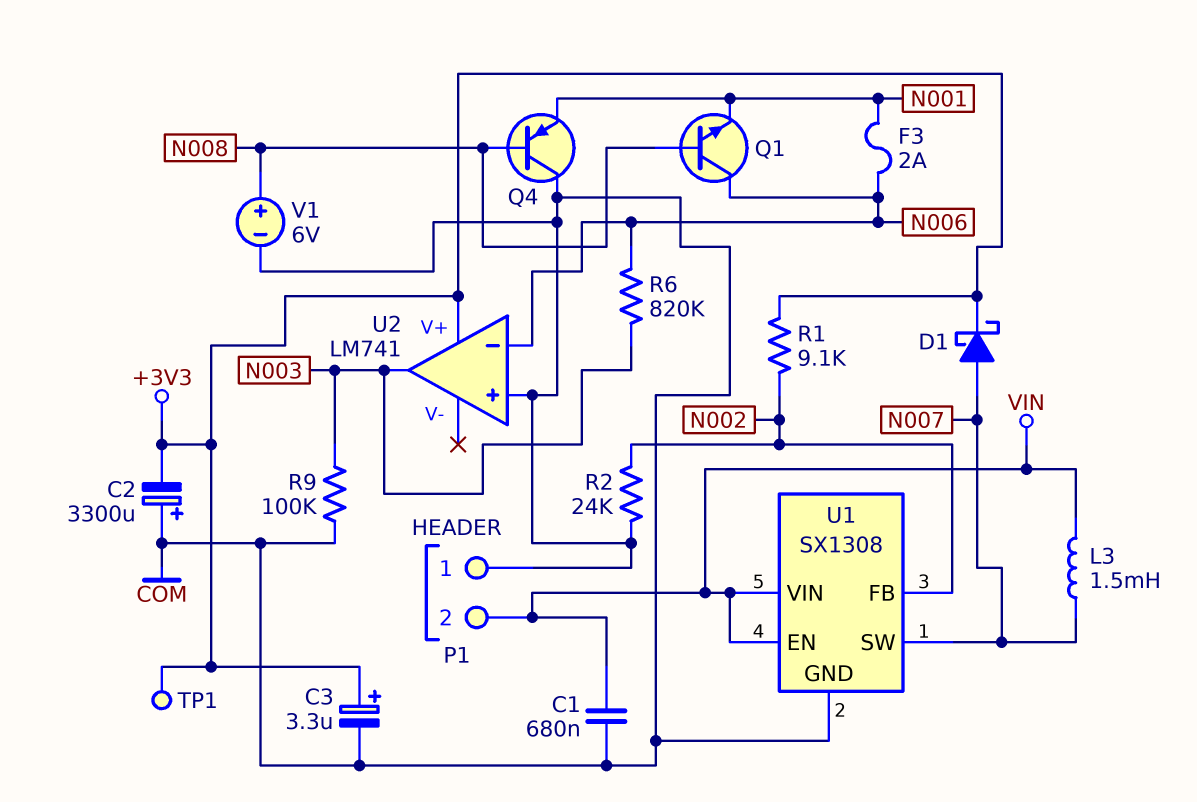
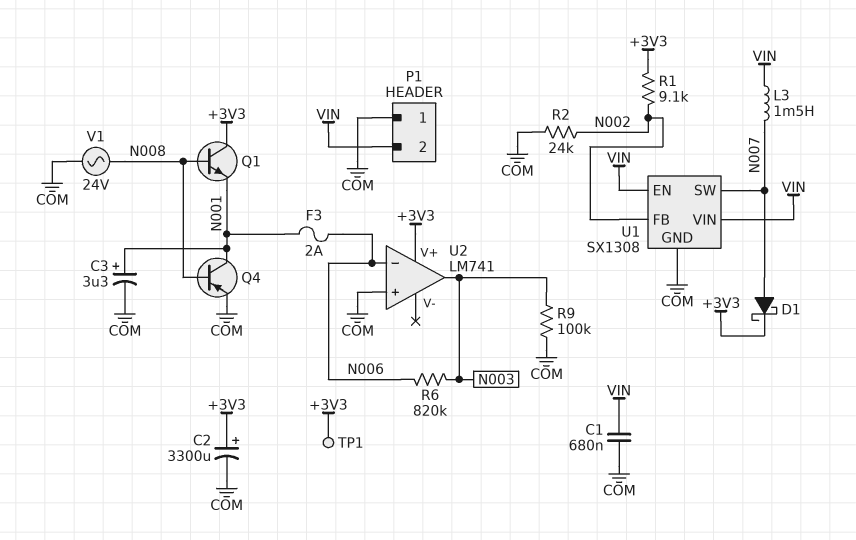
C2: 3300uF (plus COM, minus +3V3) -> 3300uF (plus +3V3, minus COM)
C3: 3.3uF (plus +3V3, minus COM) -> 3.3uF (plus N001, minus COM)
Q1: NPN (B N008, C N006, E N001) -> NPN (B N008, C +3V3, E N001)
Q4: PNP (B N008, C COM, E N001) -> PNP (B N008, C N001, E COM)
V1: 6V (plus N008, minus COM) -> AC 24V (COM, N008)

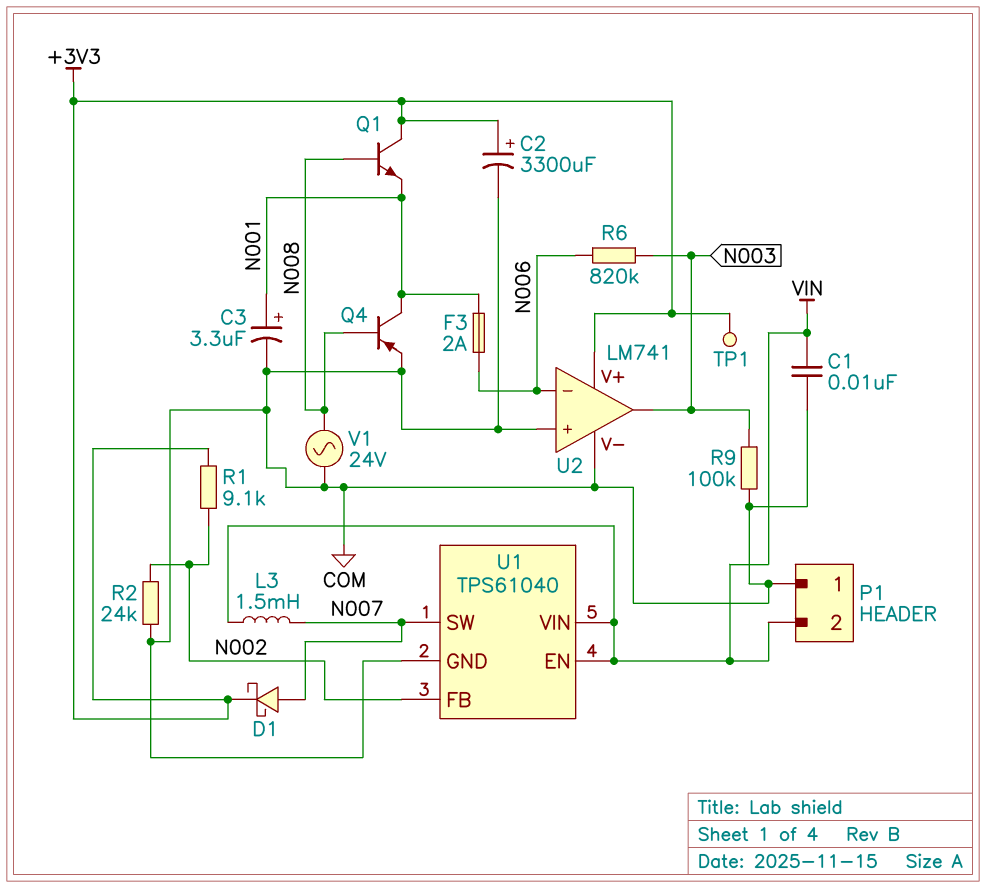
C1: 680nF (COM, VIN) -> 10nF (COM, VIN)
U1: SX1308 -> TPS61040
U2 pin V-: none -> COM

